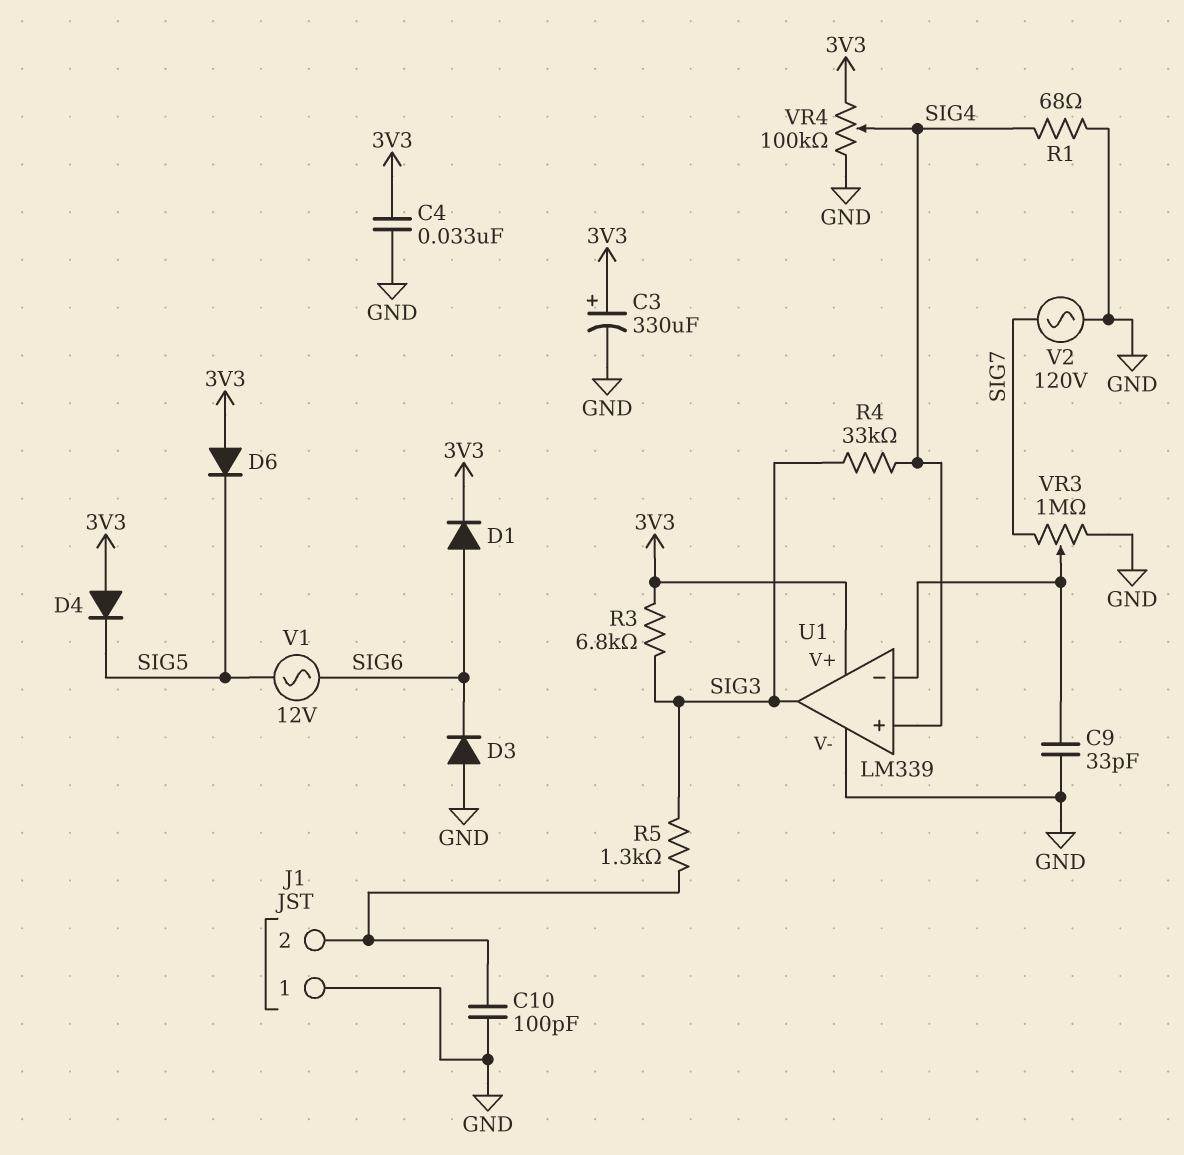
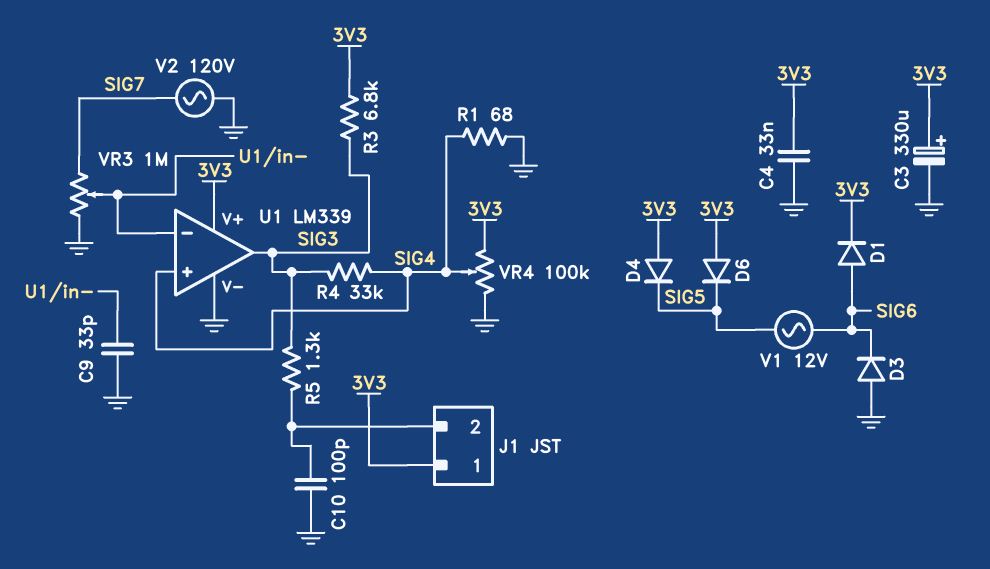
J1 pin 1: GND -> 3V3

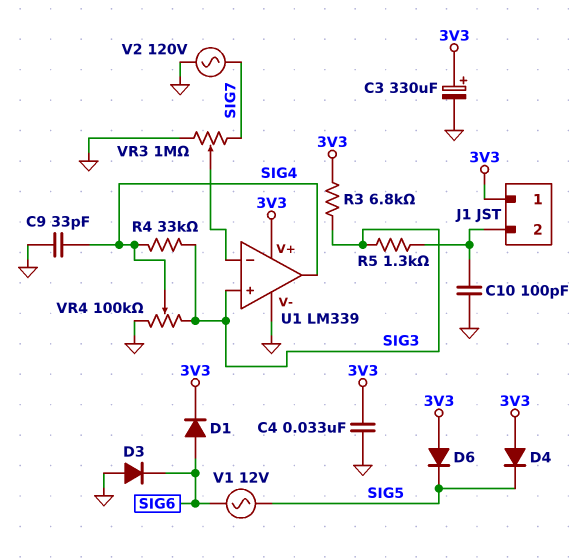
C9: 33pF (GND, U1/in-) -> 33pF (GND, SIG4)
R1: 68 (GND, SIG4) -> none
U1 pin in+: SIG4 -> SIG3
U1 pin out: SIG3 -> SIG4
VR4: 100k (3V3, GND, wiper SIG4) -> 100k (GND, SIG3, wiper SIG4)

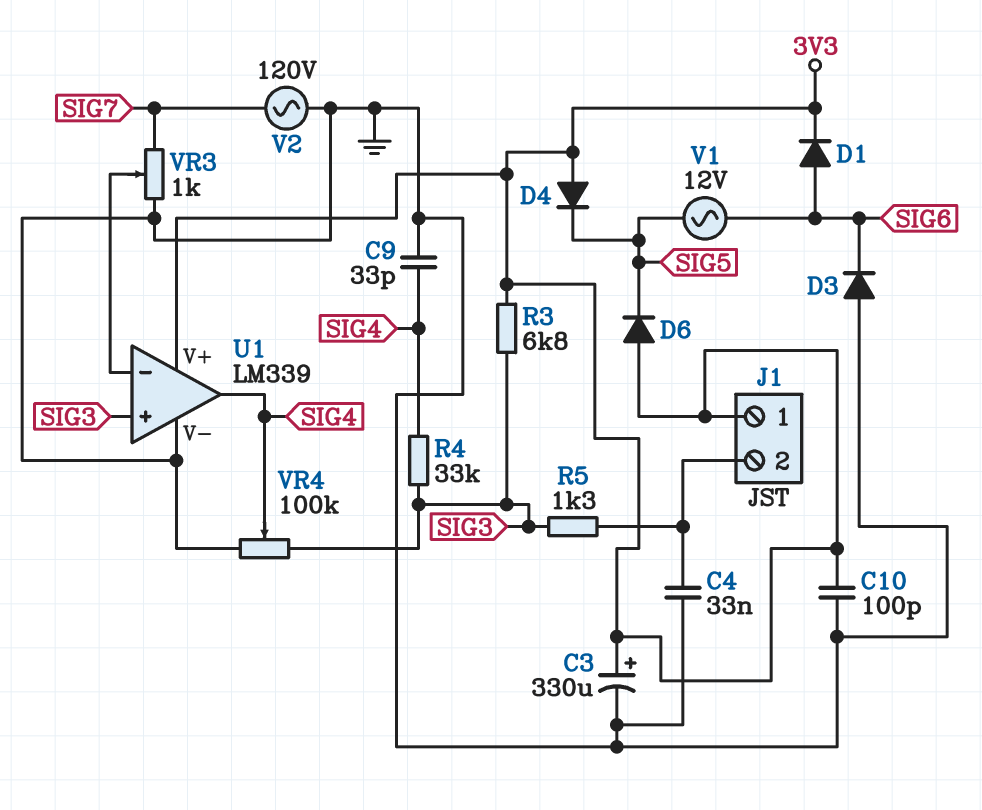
C4: 33nF (3V3, GND) -> 33nF (GND, J1/2)
C10: 100pF (GND, J1/2) -> 100pF (3V3, GND)
VR3: 1M (GND, SIG7, wiper U1/in-) -> 1k (GND, SIG7, wiper U1/in-)

